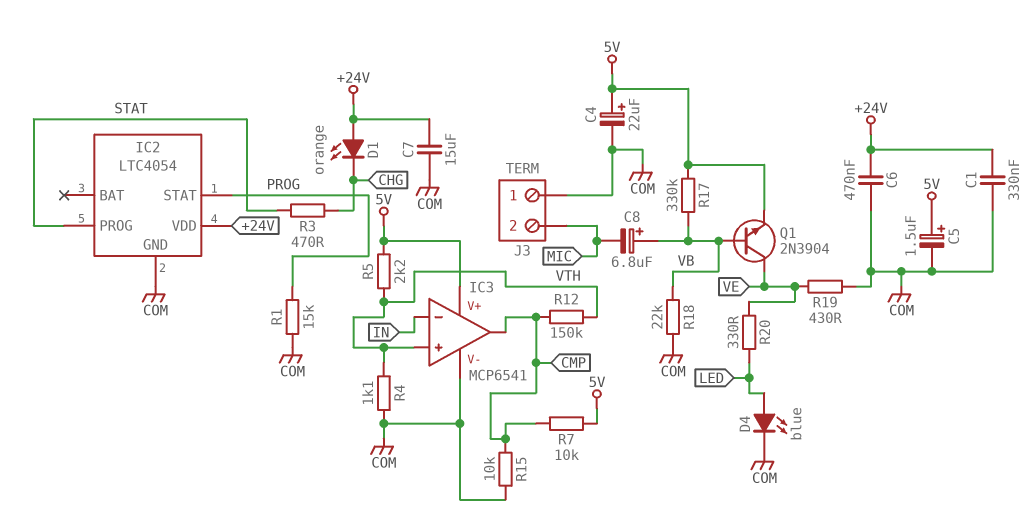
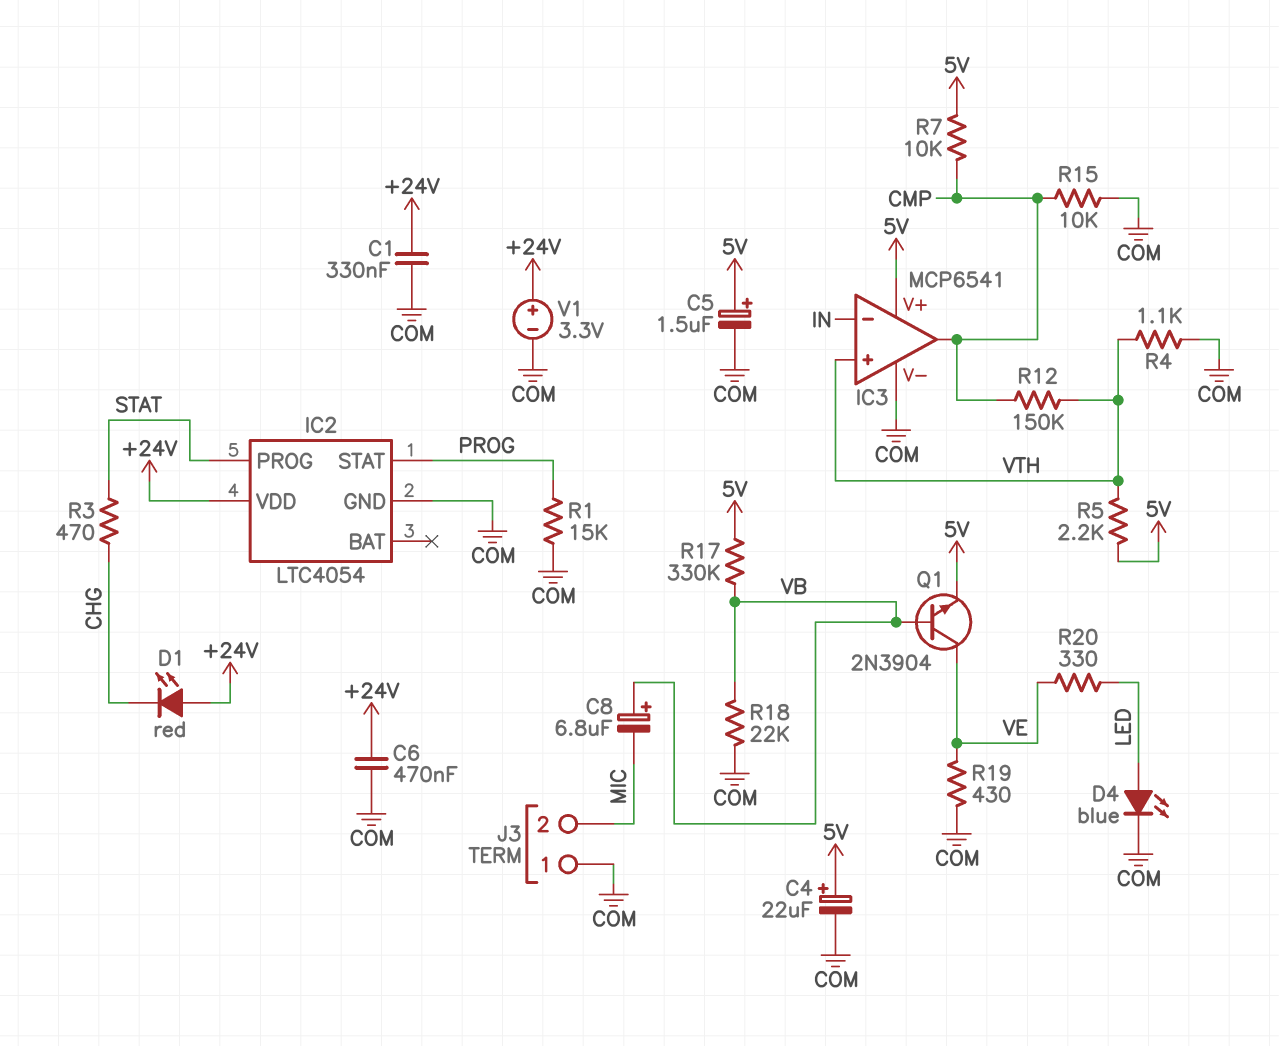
C7: 15uF (+24V, COM) -> none
D1: LED orange (A +24V, K CHG) -> LED red (A +24V, K CHG)
V1: none -> 3.3V (plus +24V, minus COM)

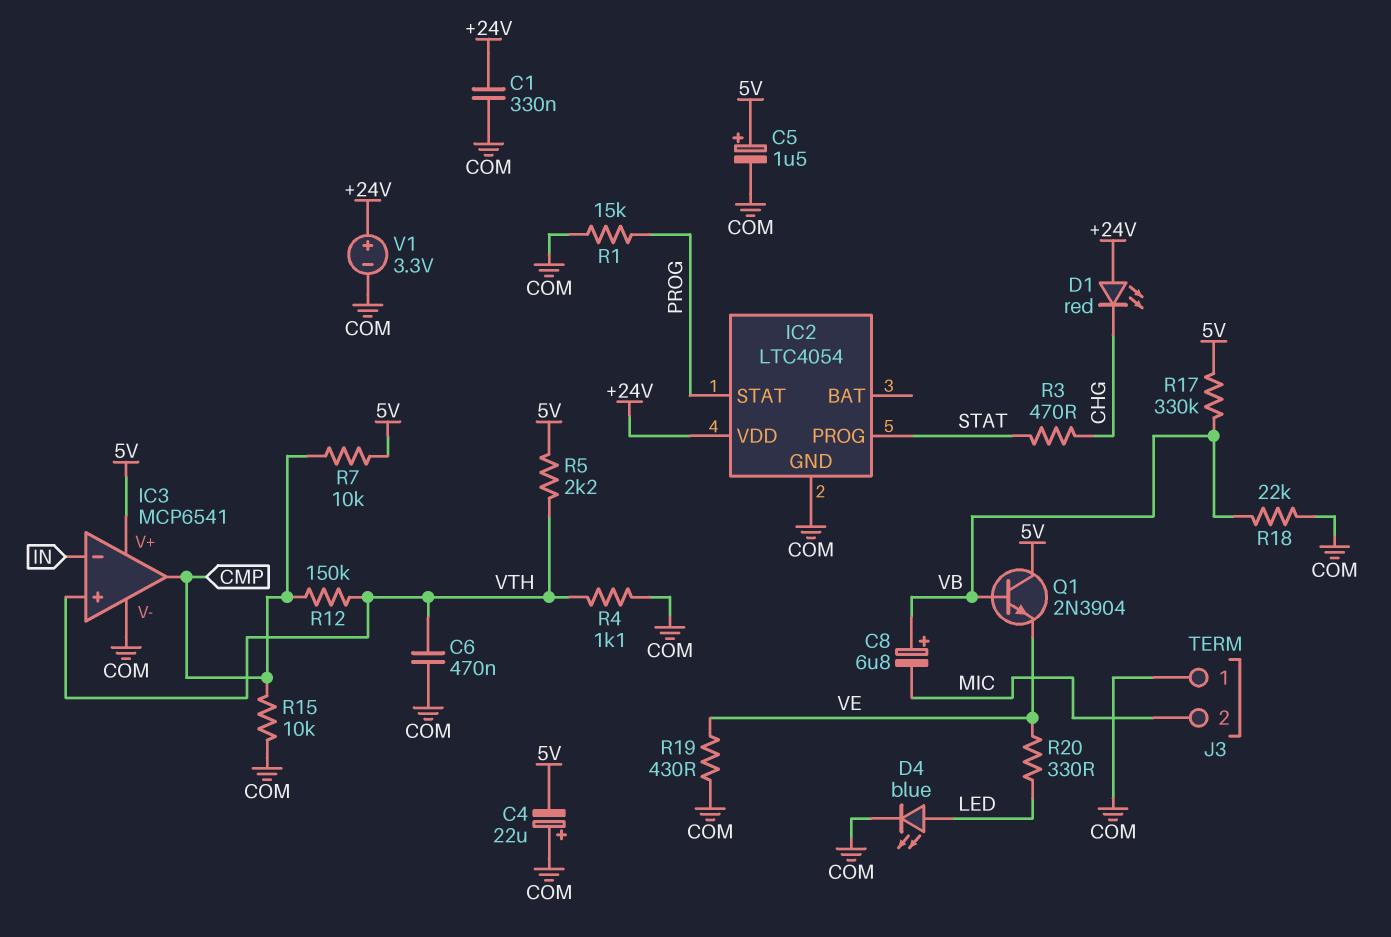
C4: 22uF (plus 5V, minus COM) -> 22uF (plus COM, minus 5V)
C6: 470nF (+24V, COM) -> 470nF (COM, VTH)
Q1: NPN 2N3904 (B VB, C VE, E 5V) -> NPN 2N3904 (B VB, C 5V, E VE)

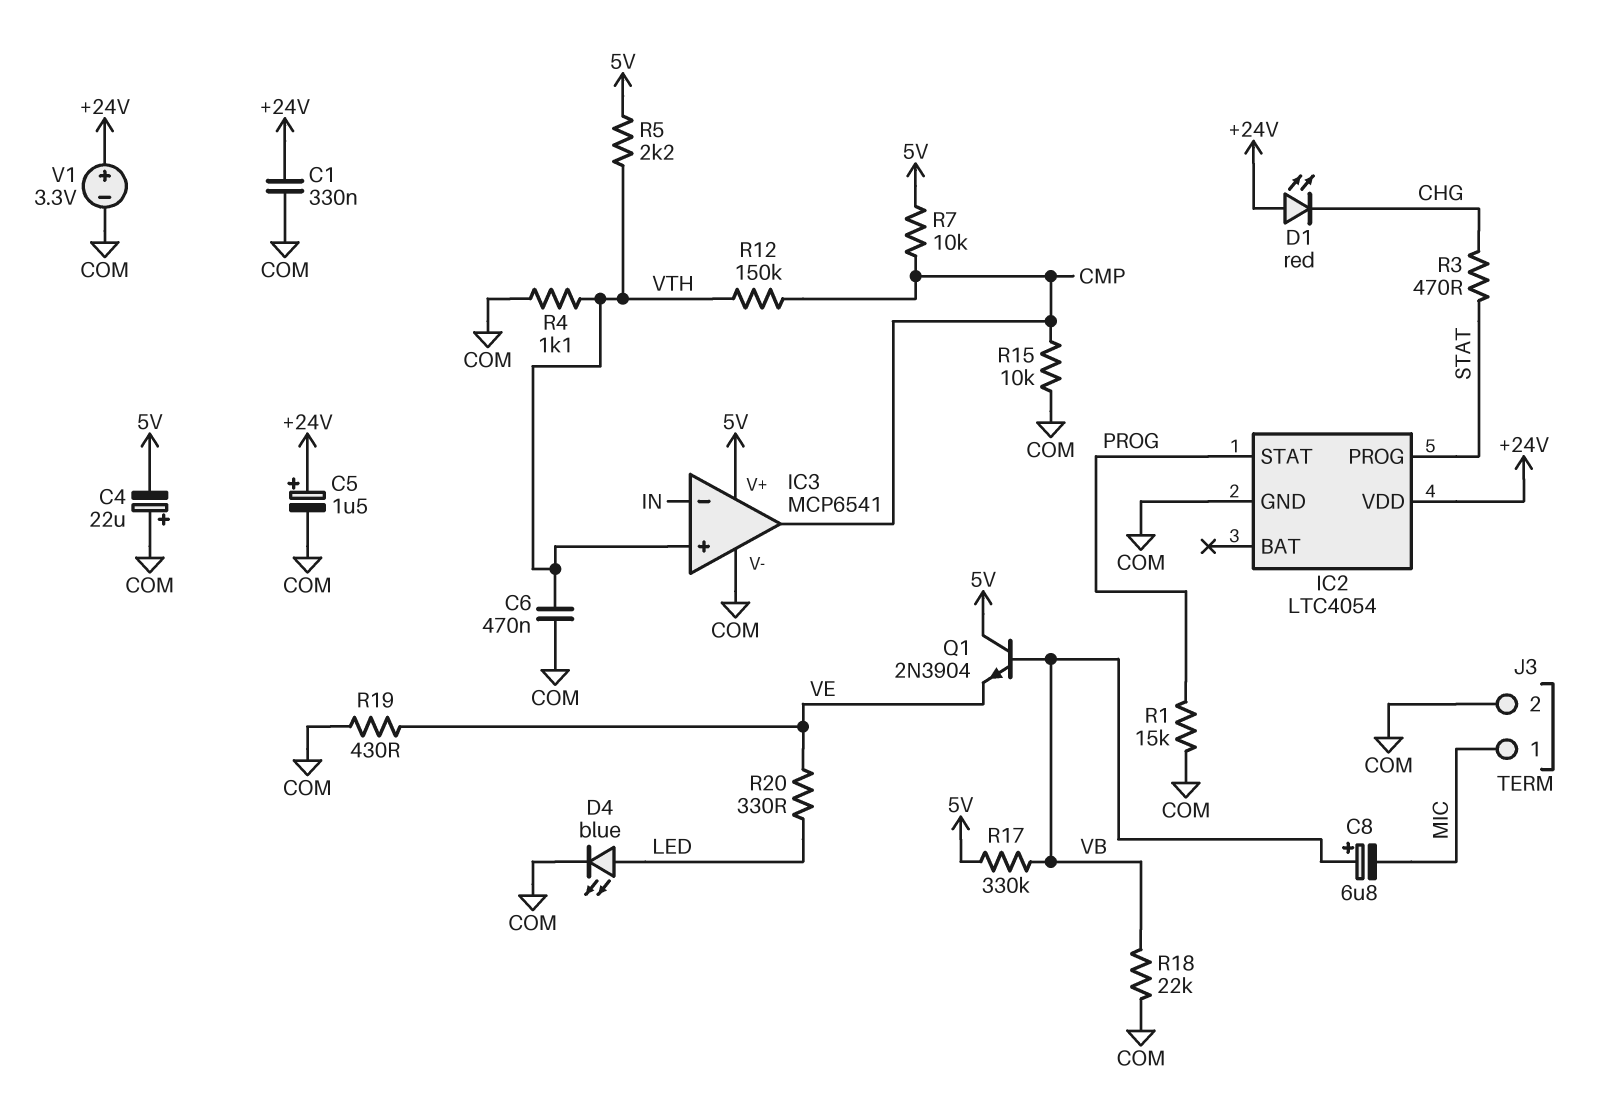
C5: 1.5uF (plus 5V, minus COM) -> 1.5uF (plus +24V, minus COM)
J3 pin 1: COM -> MIC
J3 pin 2: MIC -> COM

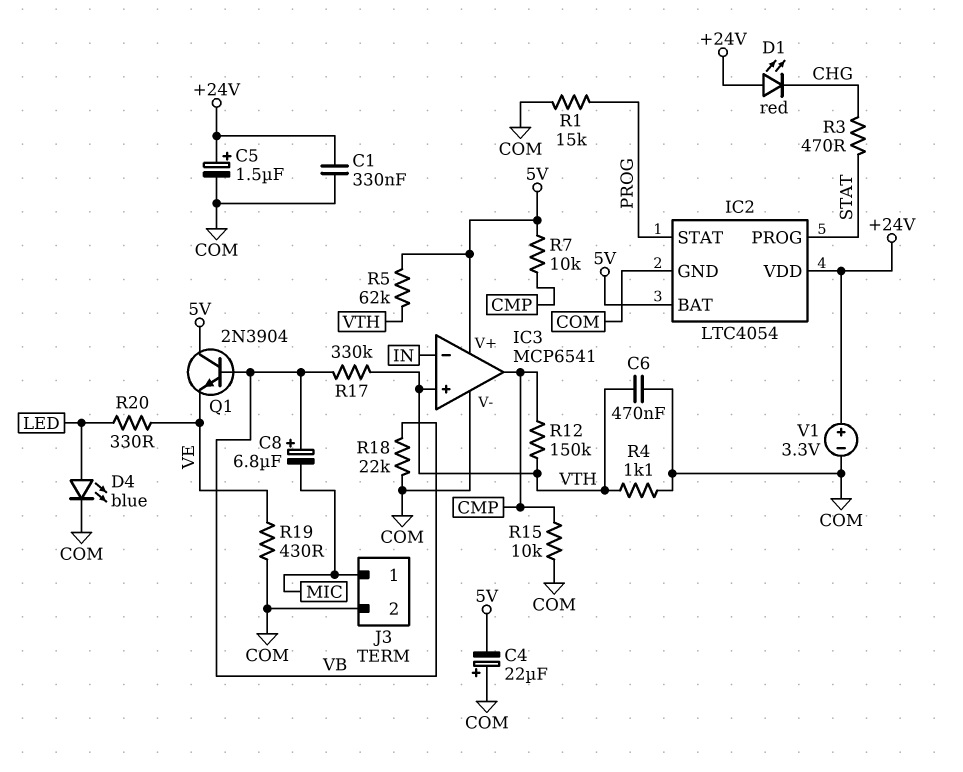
IC2 pin BAT: none -> 5V
R5: 2.2k (5V, VTH) -> 62k (5V, VTH)
R17: 330k (5V, VB) -> 330k (VB, VTH)

